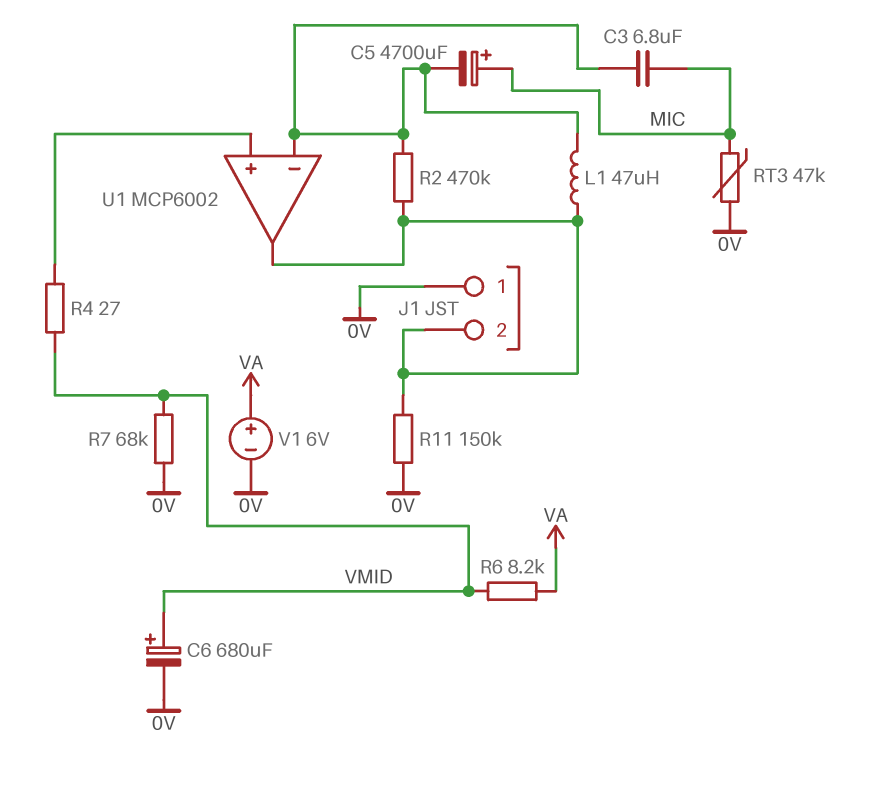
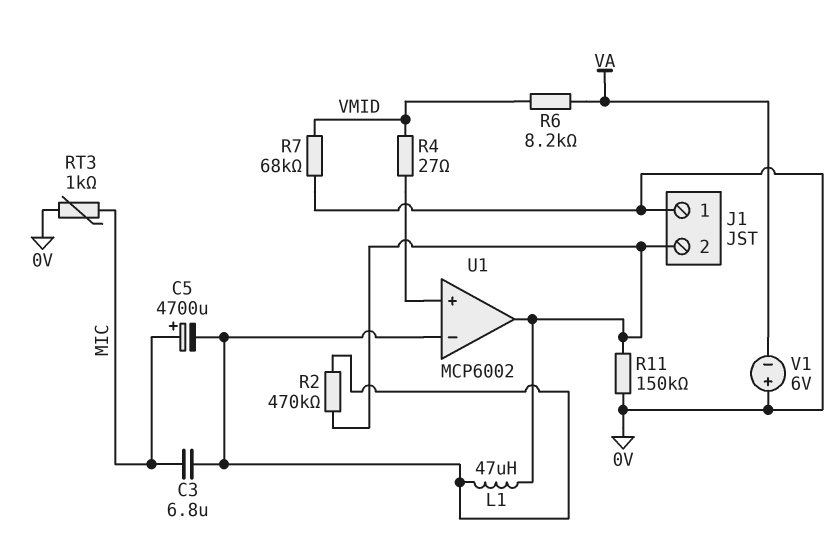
C6: 680uF (plus VMID, minus 0V) -> none
RT3: 47k (0V, MIC) -> 1k (0V, MIC)
V1: 6V (plus VA, minus 0V) -> 6V (plus 0V, minus VA)

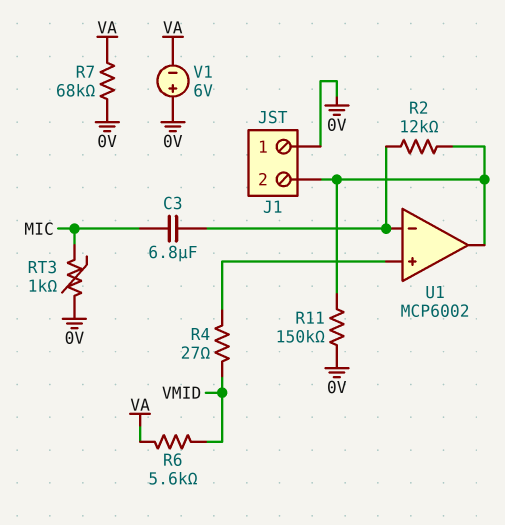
C5: 4700uF (plus MIC, minus U1/in-) -> none
L1: 47uH (J1/2, U1/in-) -> none
R2: 470k (J1/2, U1/in-) -> 12k (J1/2, U1/in-)
R6: 8.2k (VA, VMID) -> 5.6k (VA, VMID)
R7: 68k (0V, VMID) -> 68k (0V, VA)

